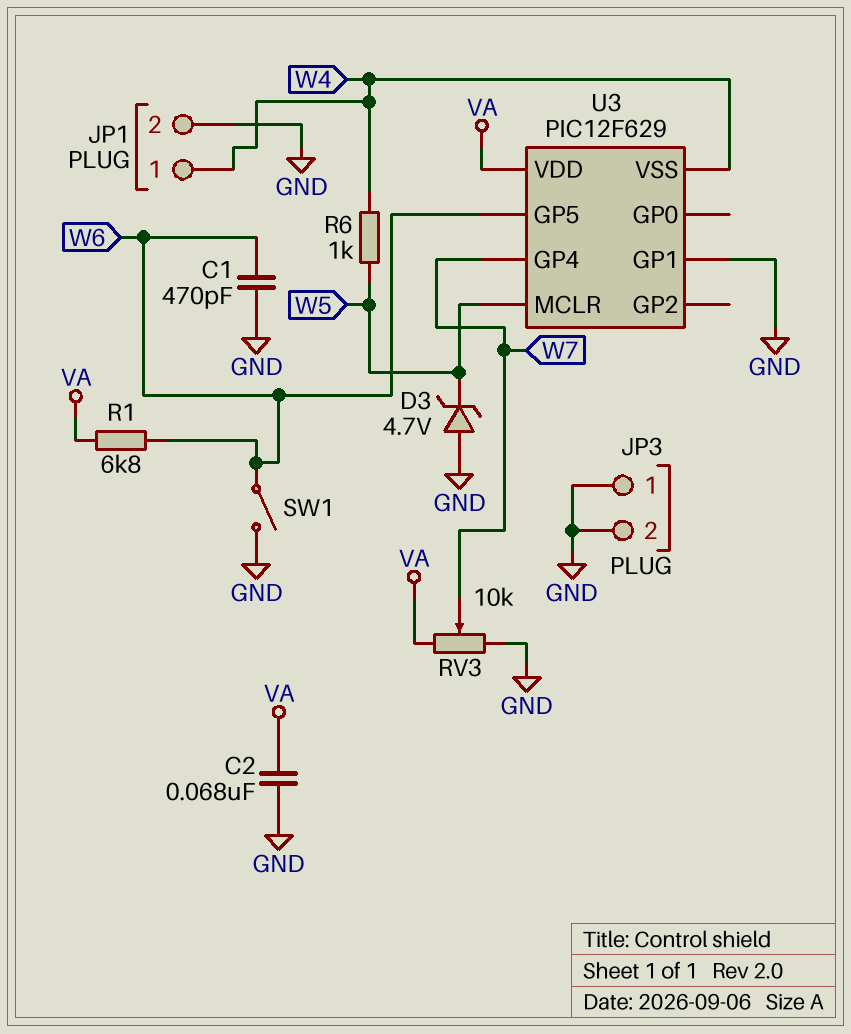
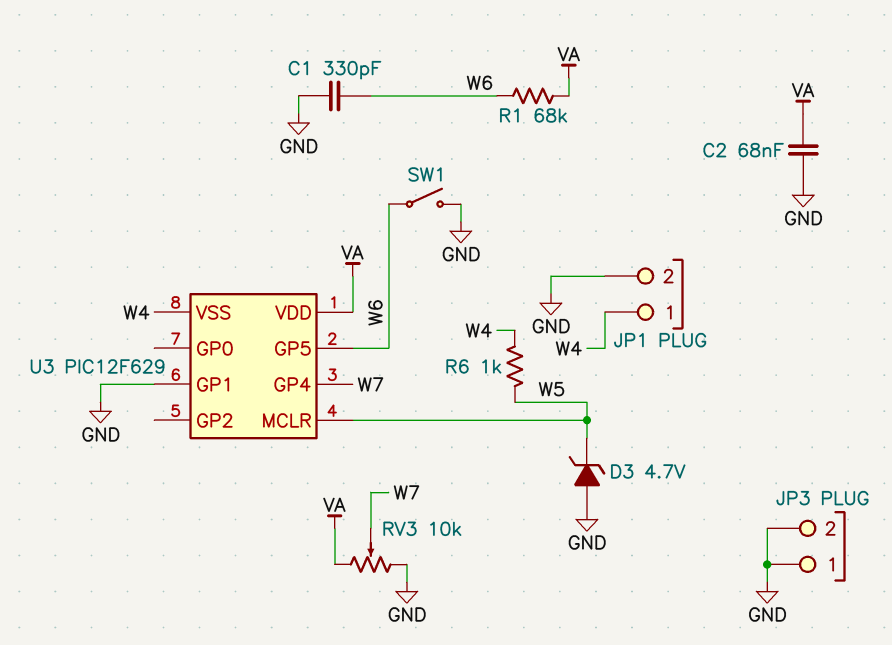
C1: 470pF (GND, W6) -> 330pF (GND, W6)
R1: 6.8k (VA, W6) -> 68k (VA, W6)

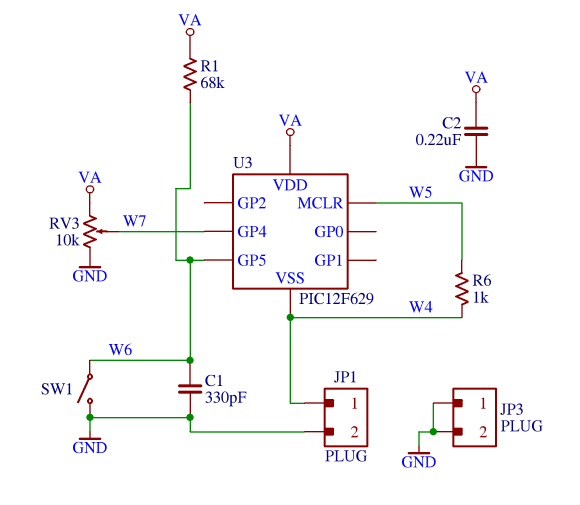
C2: 68nF (GND, VA) -> 220nF (GND, VA)
D3: zener 4.7V (A GND, K W5) -> none
U3 pin GP1: GND -> none

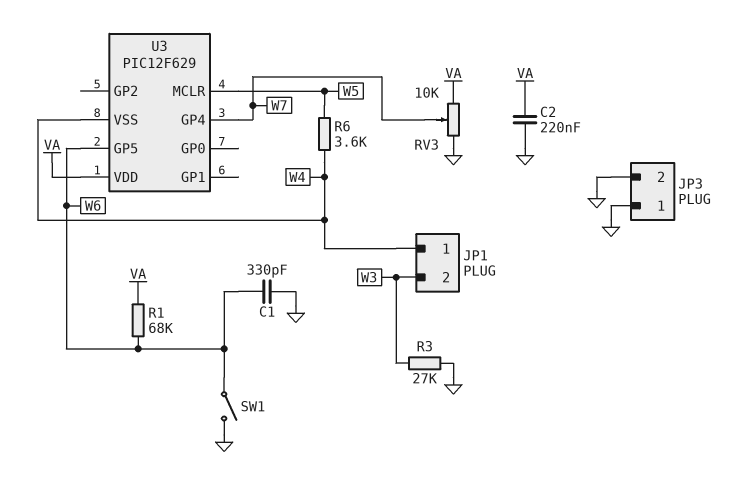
JP1 pin 2: GND -> W3
R3: none -> 27k (GND, W3)
R6: 1k (W4, W5) -> 3.6k (W4, W5)

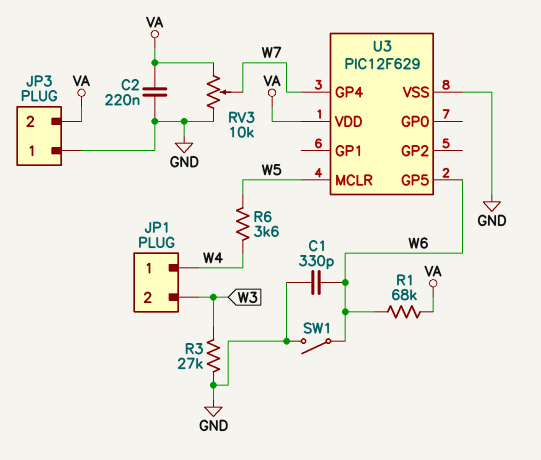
JP3 pin 2: GND -> VA
U3 pin VSS: W4 -> GND

